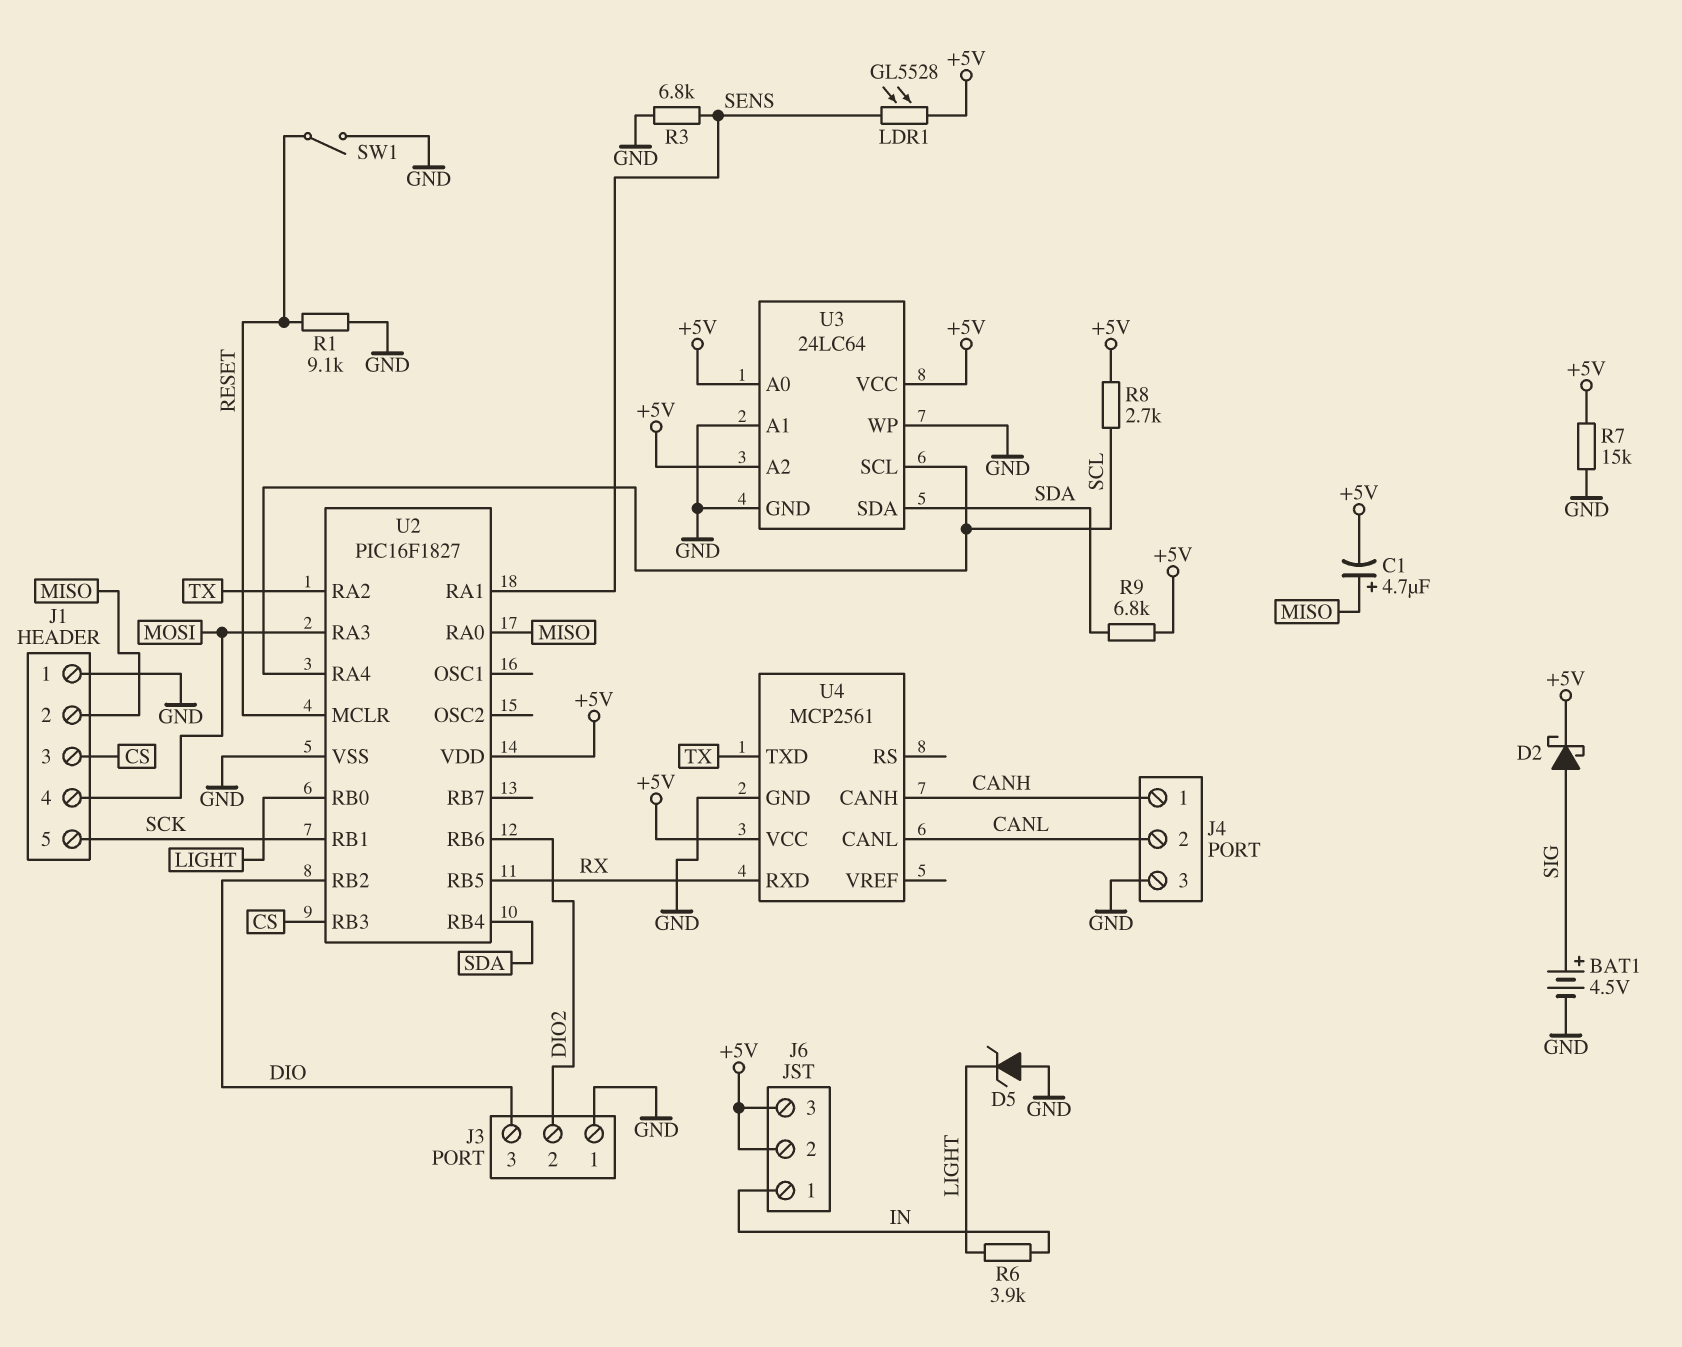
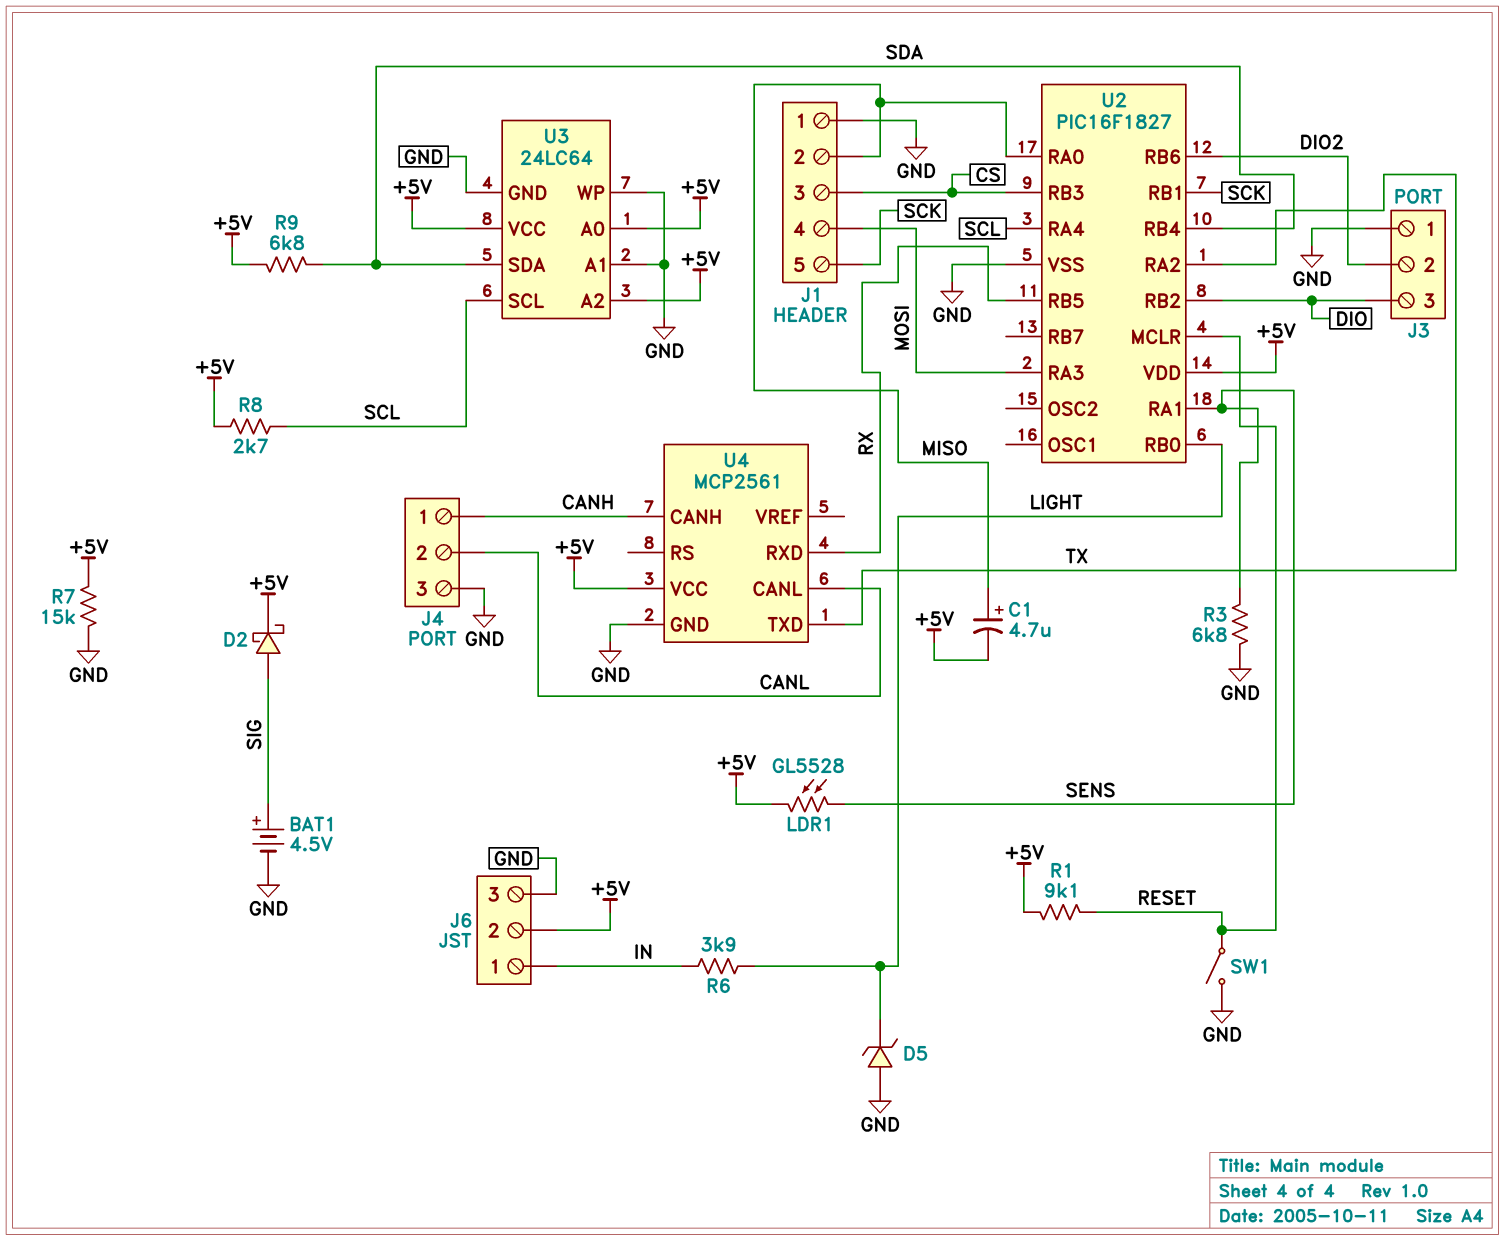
J6 pin 3: +5V -> GND
R1: 9.1k (GND, RESET) -> 9.1k (+5V, RESET)

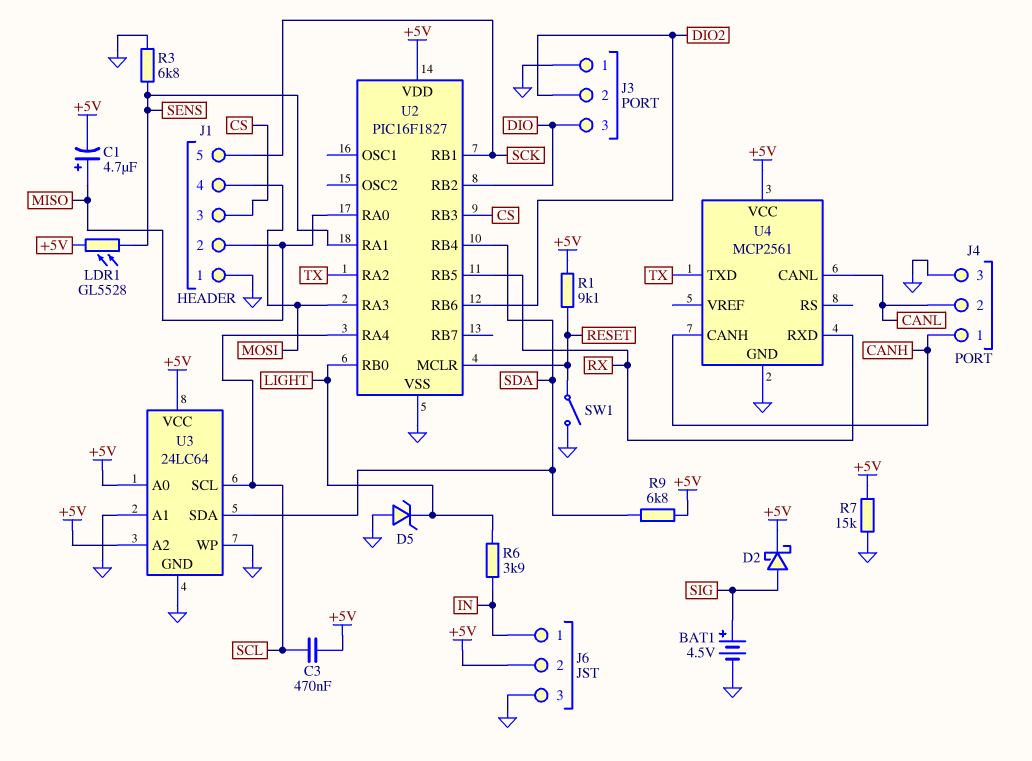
C3: none -> 470nF (+5V, SCL)
R8: 2.7k (+5V, SCL) -> none

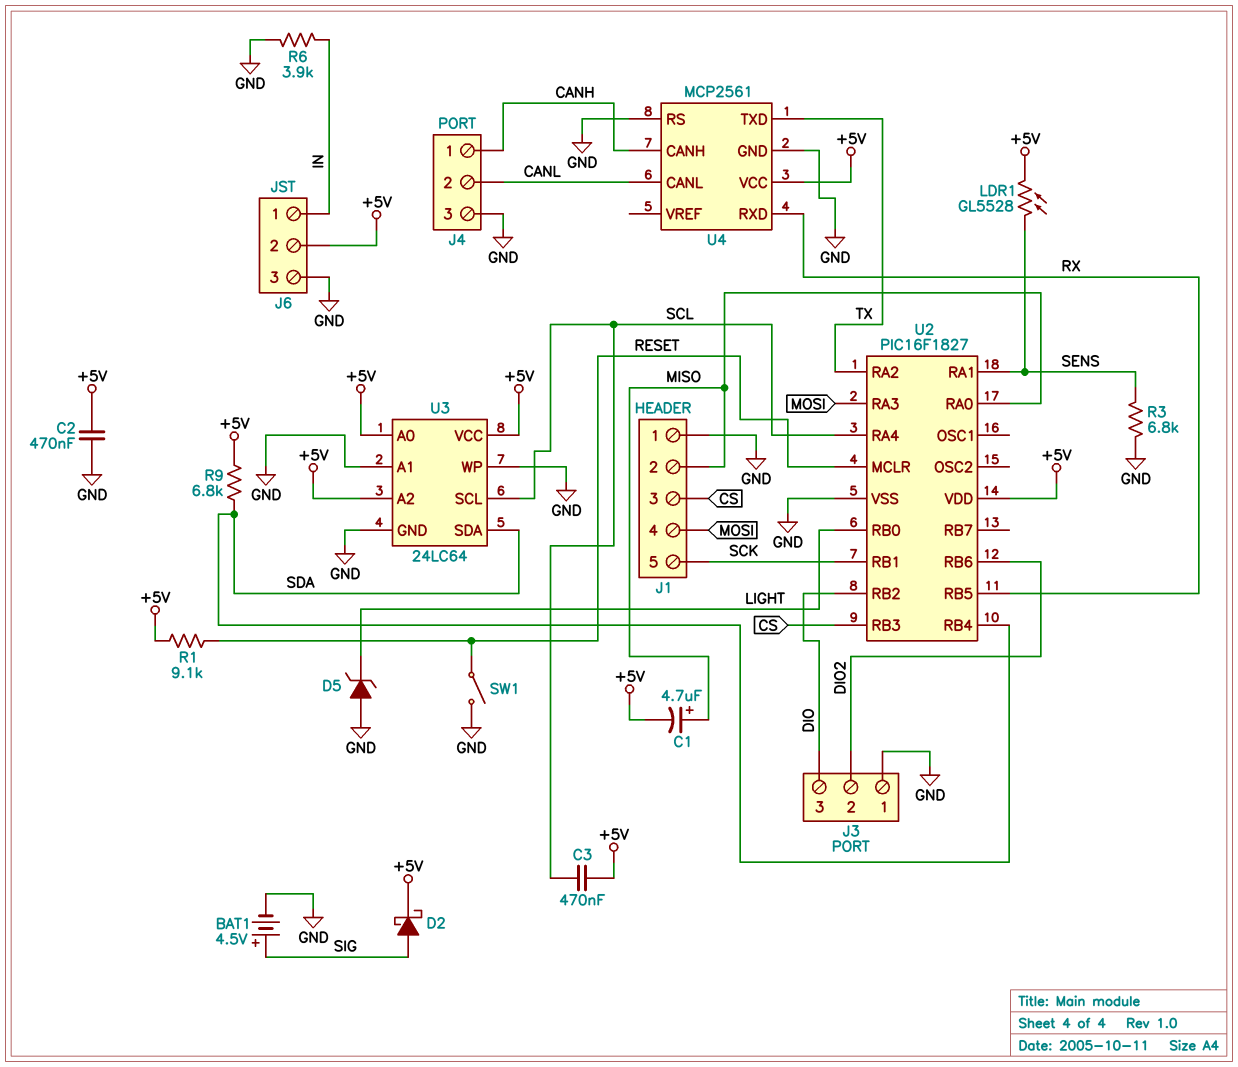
C2: none -> 470nF (+5V, GND)
R6: 3.9k (IN, LIGHT) -> 3.9k (GND, IN)
R7: 15k (+5V, GND) -> none
U4 pin RS: none -> GND

